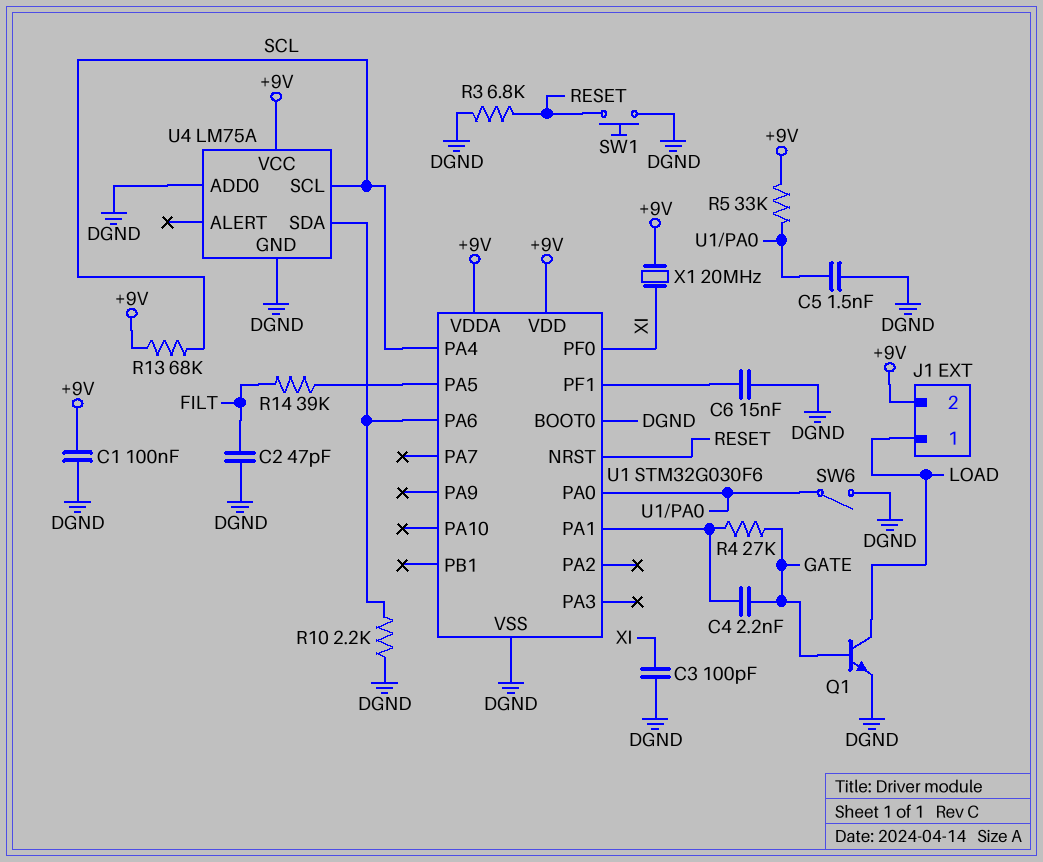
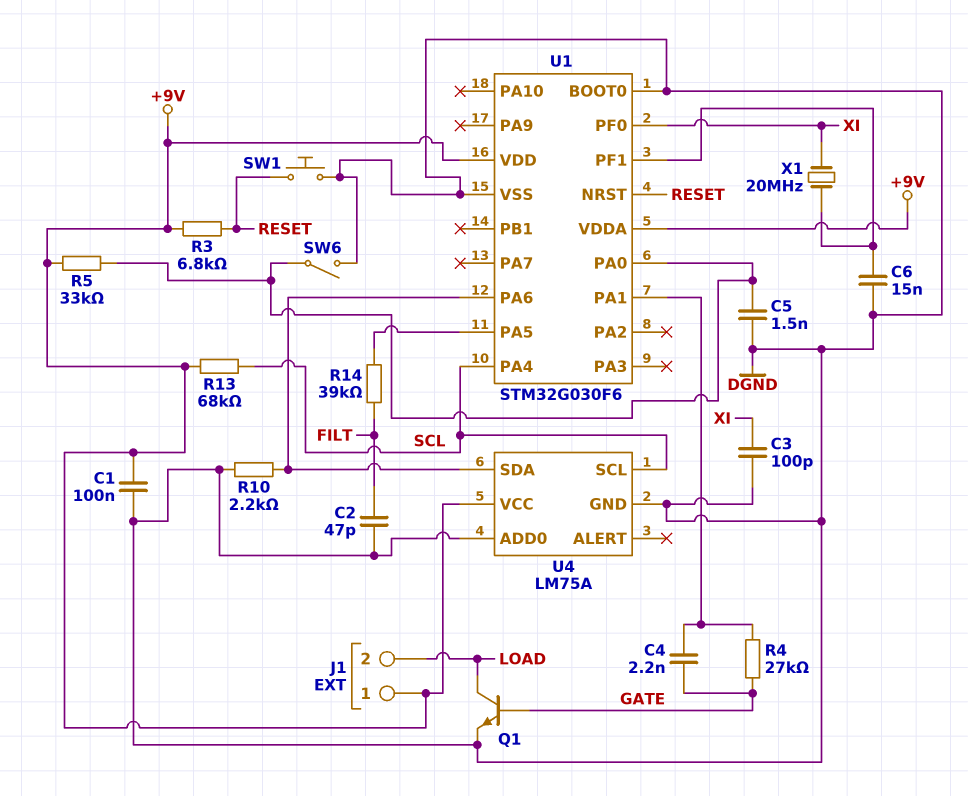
J1 pin 1: LOAD -> +9V
J1 pin 2: +9V -> LOAD
R3: 6.8k (DGND, RESET) -> 6.8k (+9V, RESET)
X1: 20MHz (+9V, XI) -> 20MHz (U1/PF1, XI)

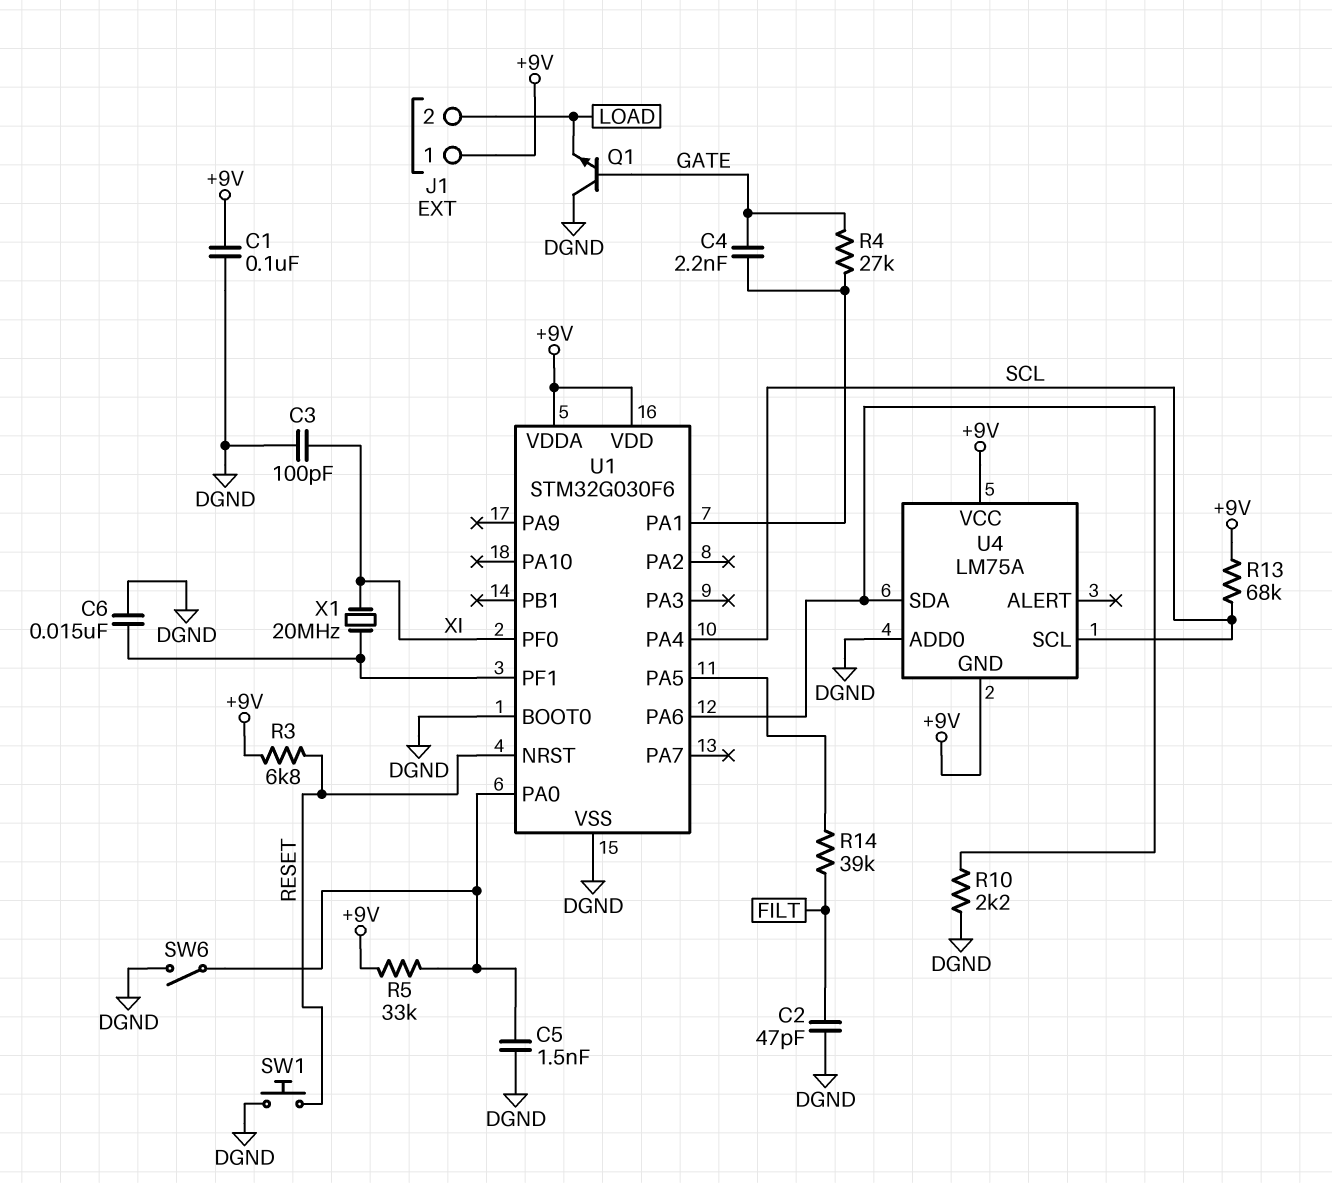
Q1: NPN (B GATE, C LOAD, E DGND) -> NPN (B GATE, C DGND, E LOAD)
U4 pin GND: DGND -> +9V

